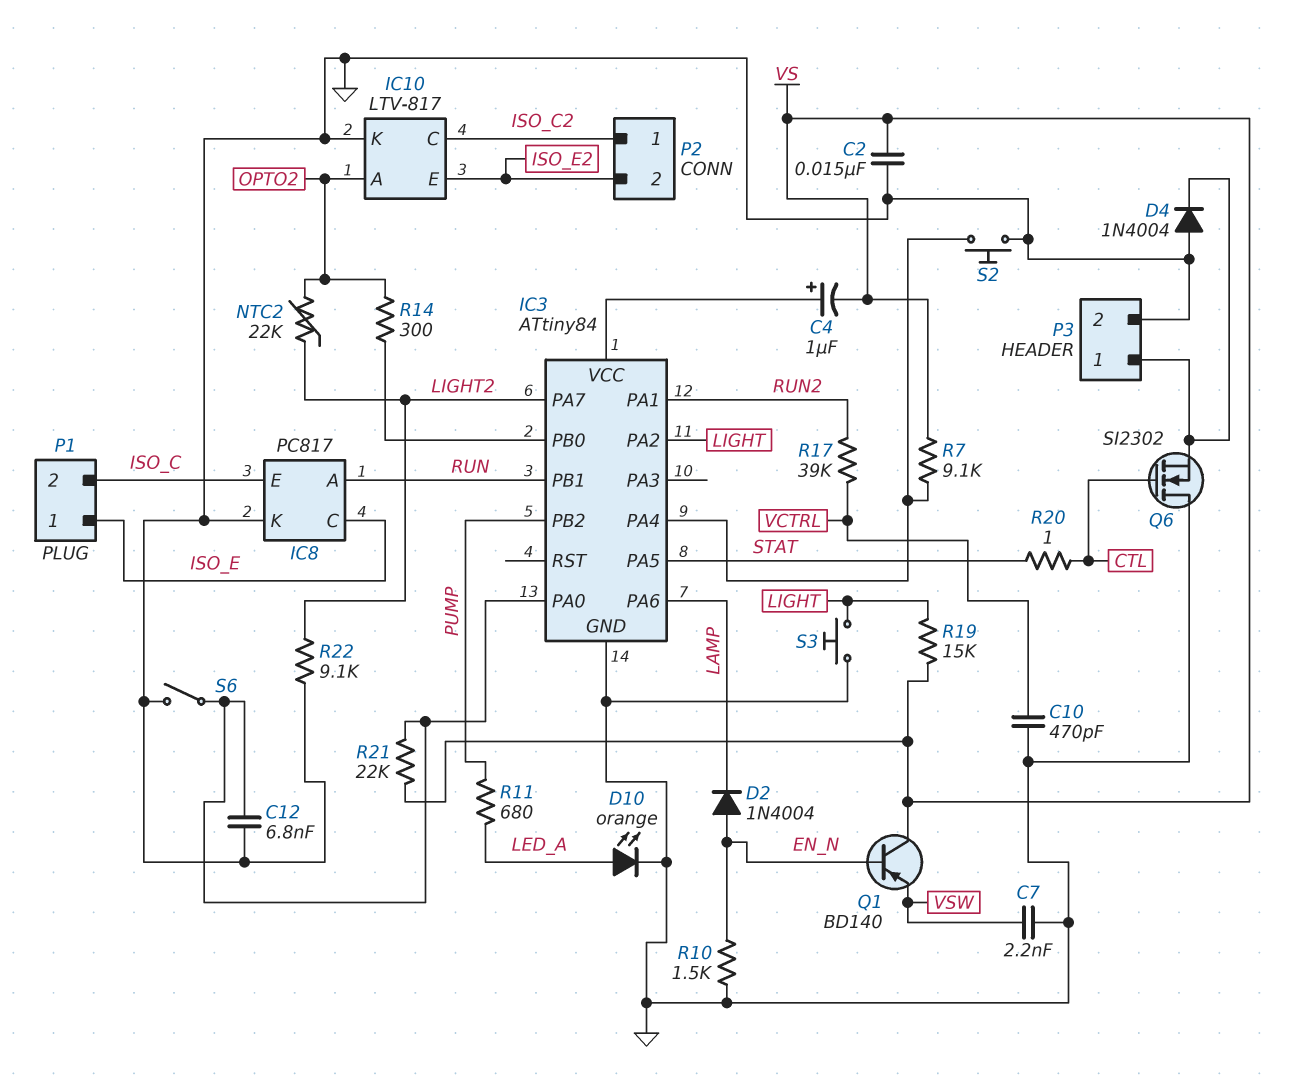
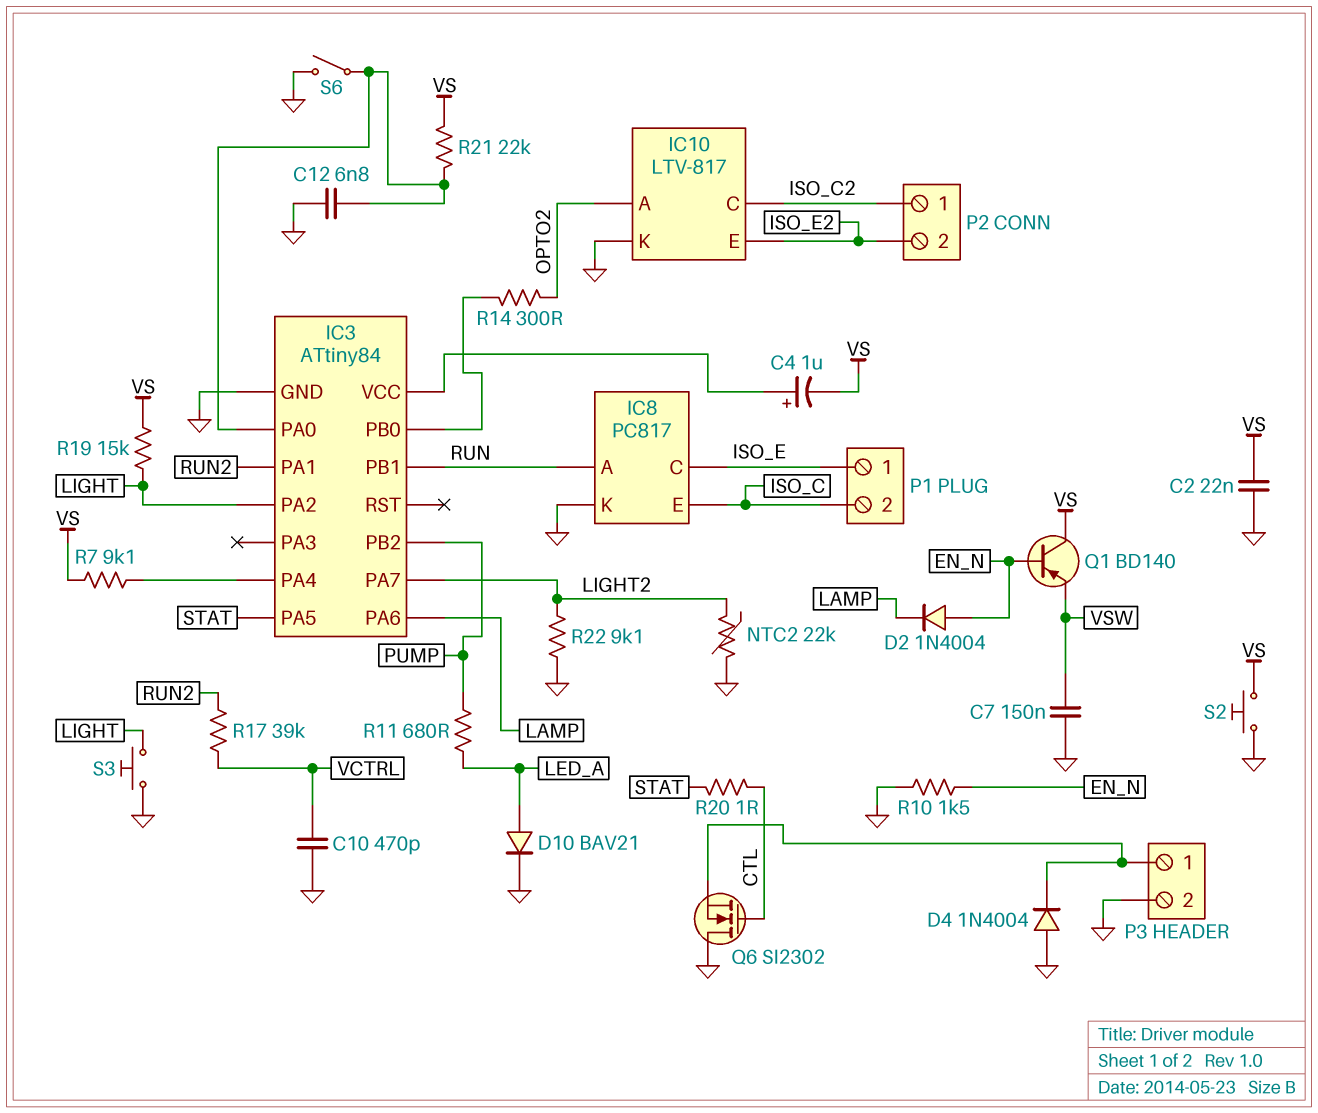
C2: 15nF (GND, VS) -> 22nF (GND, VS)
C7: 2.2nF (GND, VSW) -> 150nF (GND, VSW)
D10: LED orange (A LED_A, K GND) -> diode BAV21 (A LED_A, K GND)
NTC2: 22k (LIGHT2, OPTO2) -> 22k (GND, LIGHT2)
S2: button (GND, IC3/PA4) -> button (GND, VS)

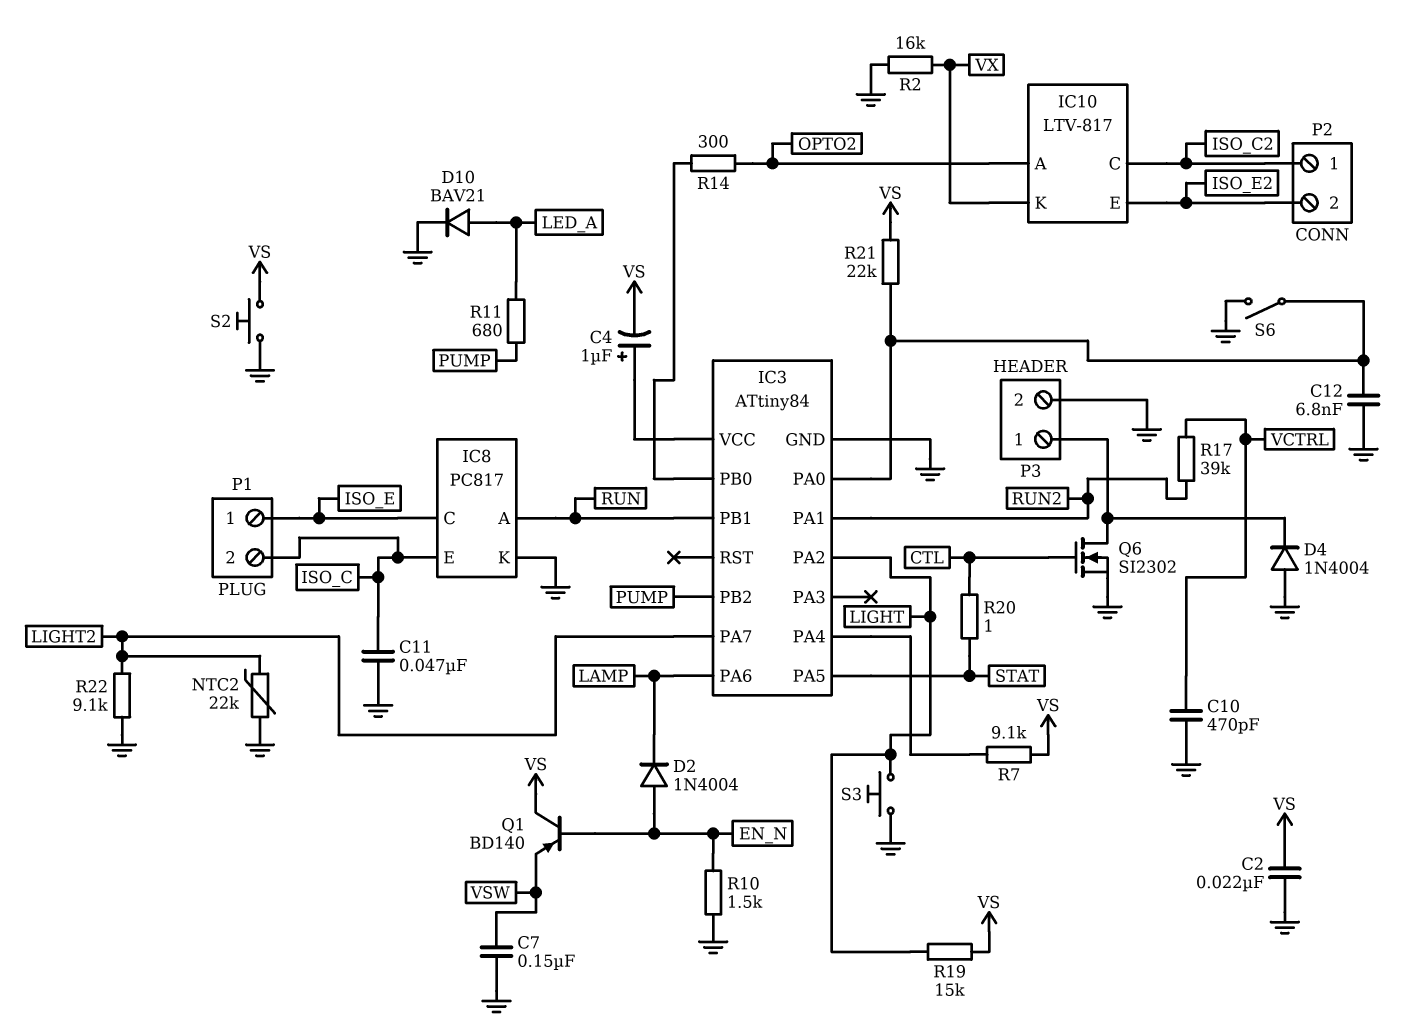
C11: none -> 47nF (GND, ISO_C)
IC10 pin K: GND -> VX
Q6: NMOS SI2302 (G CTL, D GND, S P3/1) -> NMOS SI2302 (G CTL, D P3/1, S GND)
R2: none -> 16k (GND, VX)

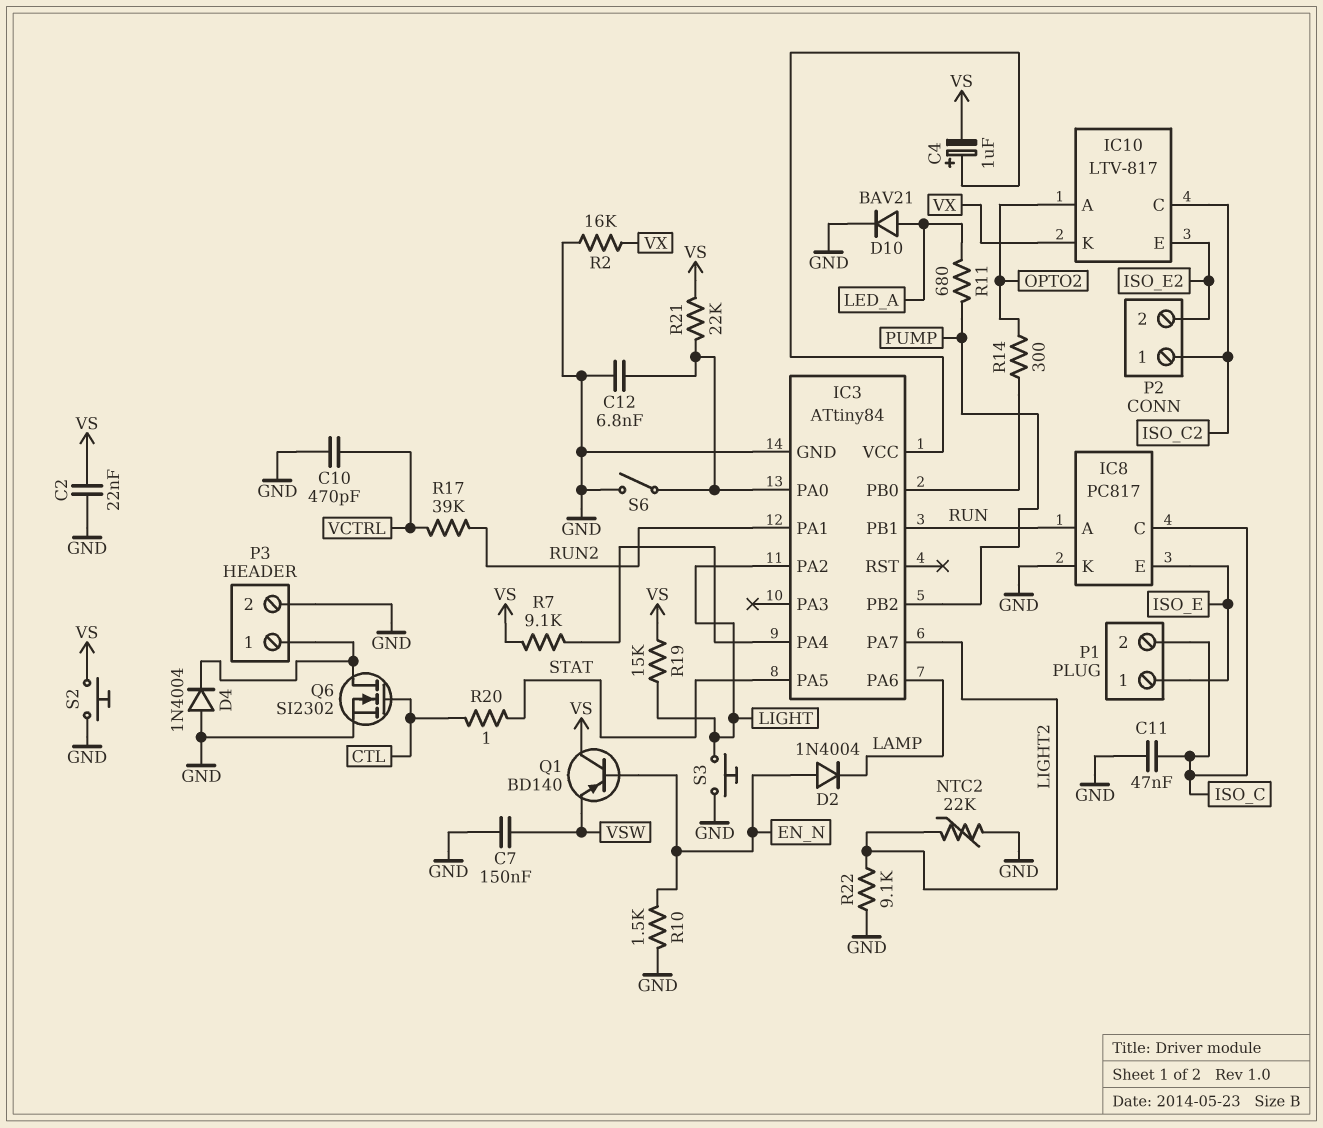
IC8 pin C: ISO_E -> ISO_C
IC8 pin E: ISO_C -> ISO_E

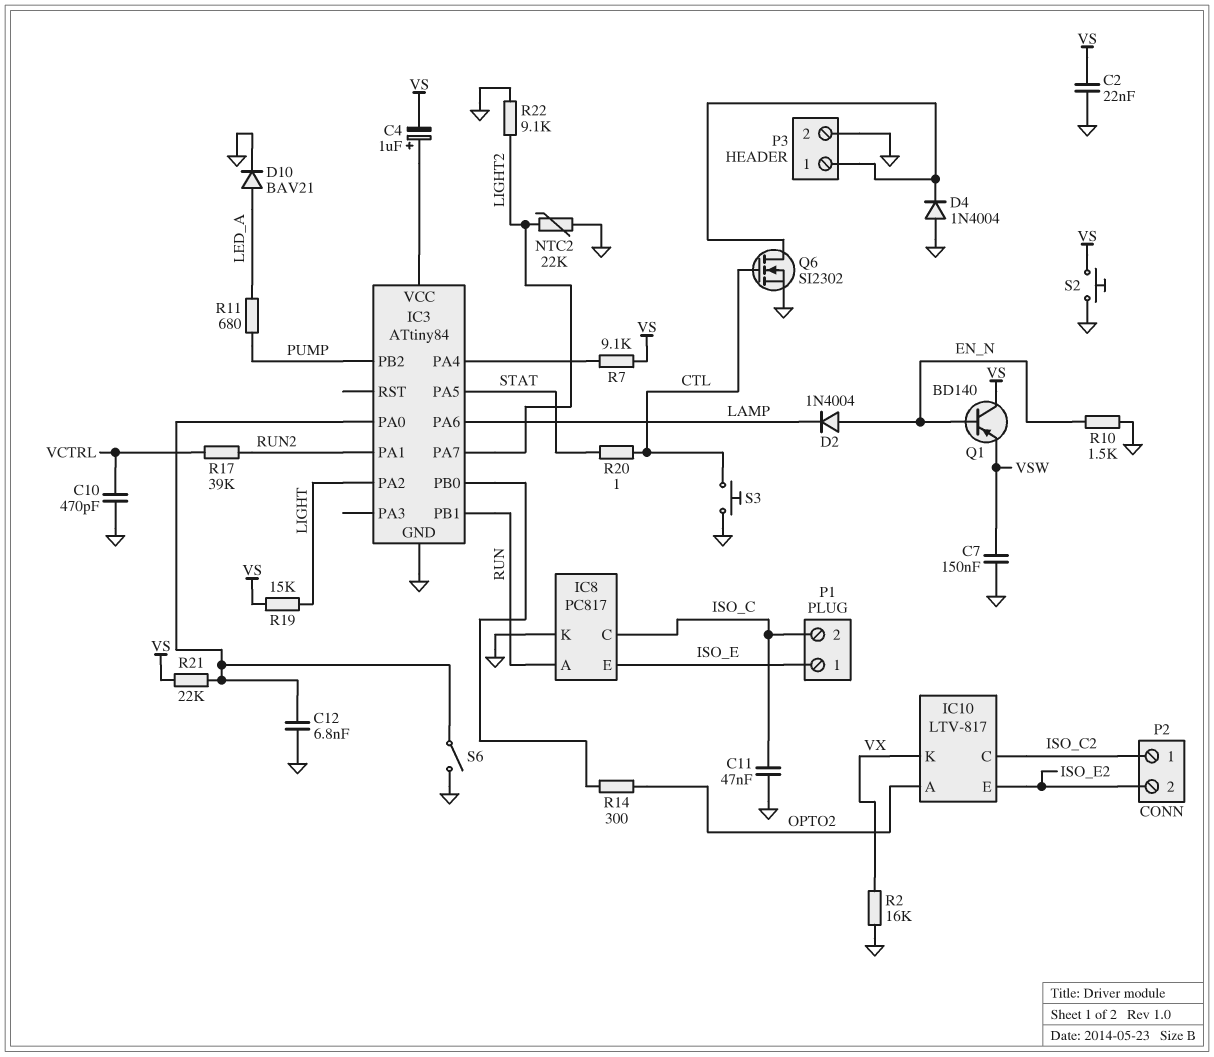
S3: button (GND, LIGHT) -> button (CTL, GND)

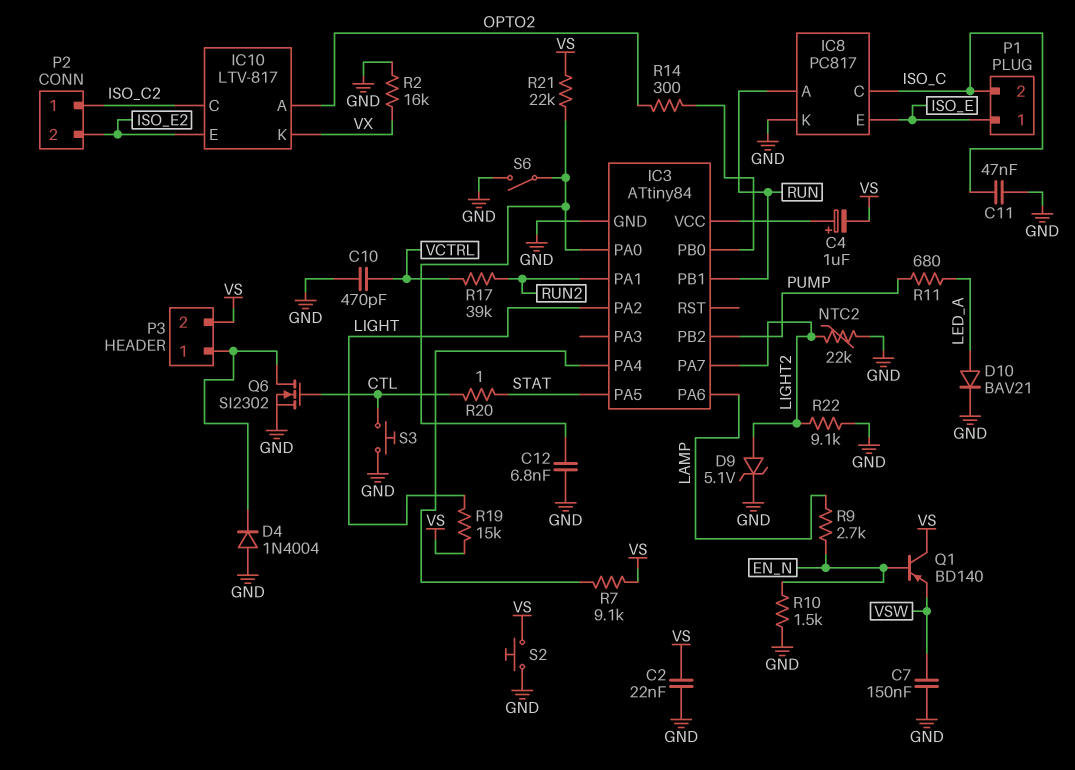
D2: diode 1N4004 (A EN_N, K LAMP) -> none
D9: none -> zener 5.1V (A LIGHT2, K GND)
P3 pin 2: GND -> VS
R9: none -> 2.7k (EN_N, LAMP)

